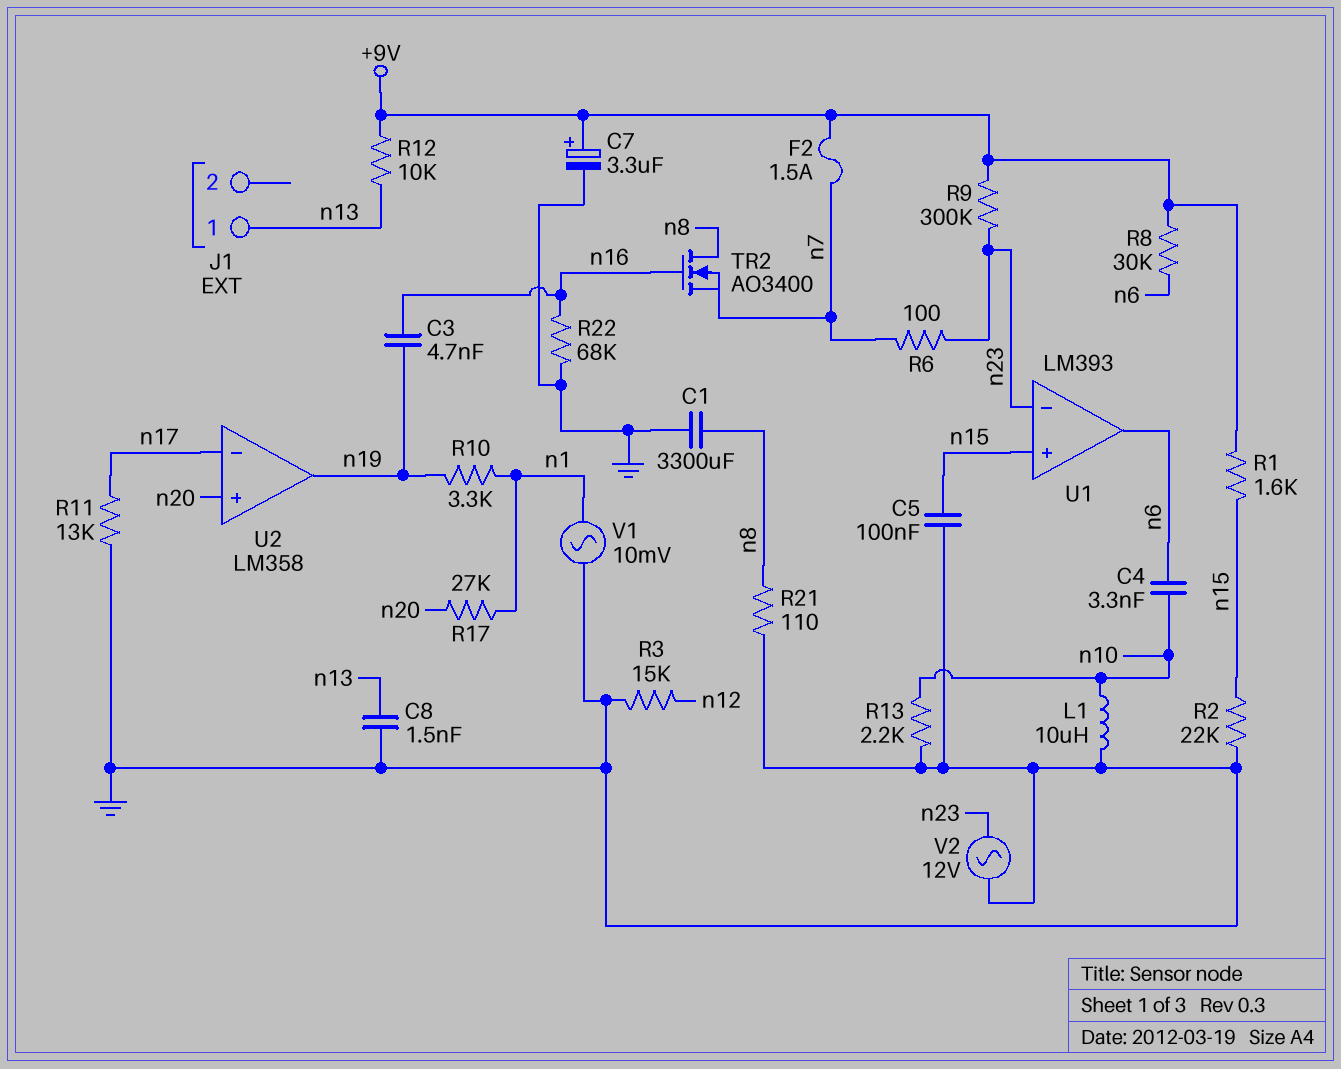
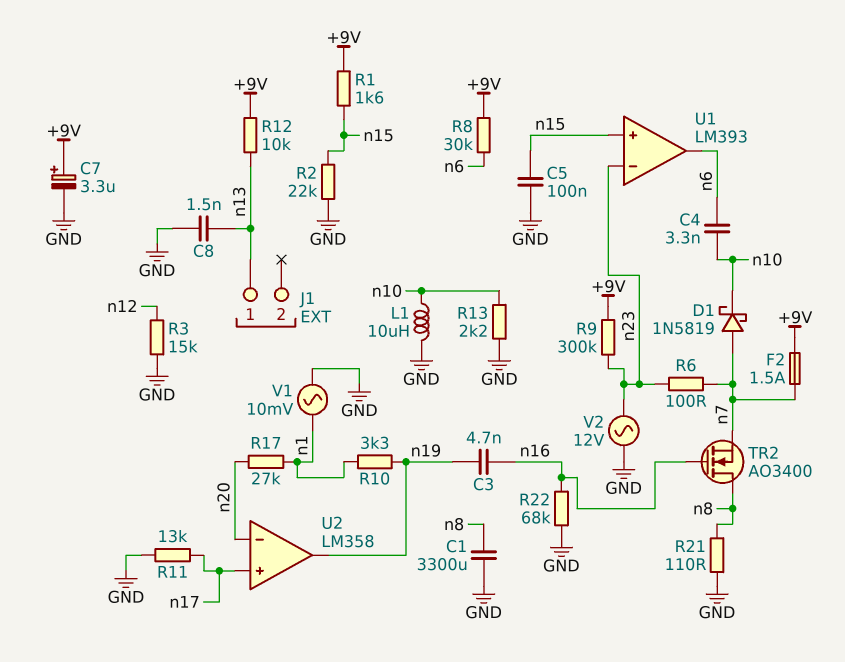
D1: none -> schottky 1N5819 (A n7, K n10)
U2 pin in+: n20 -> n17
U2 pin in-: n17 -> n20

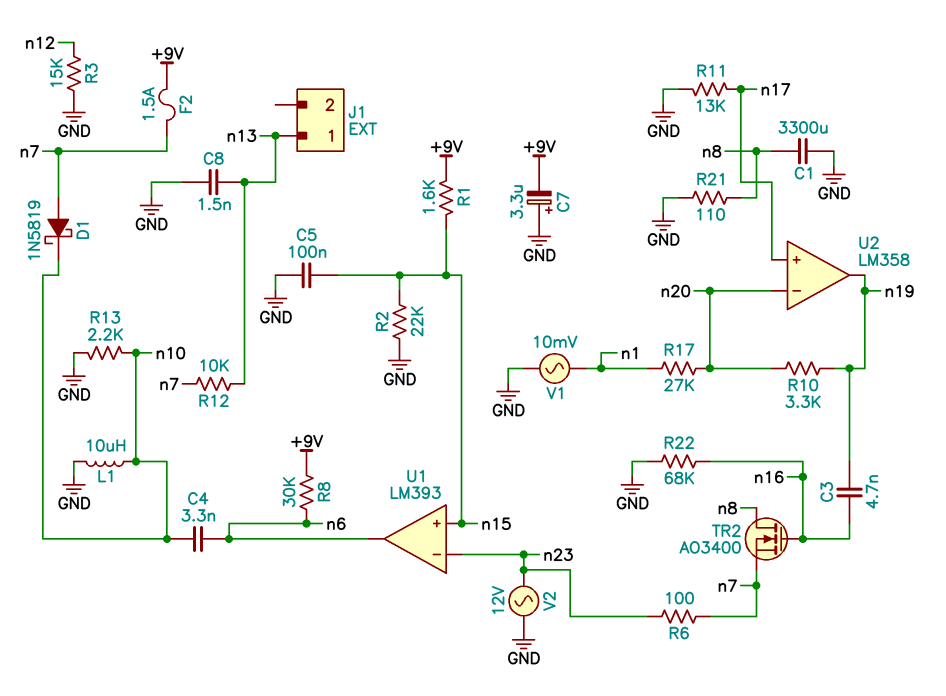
C7: 3.3uF (plus +9V, minus GND) -> 3.3uF (plus GND, minus +9V)
R9: 300k (+9V, n23) -> none
R10: 3.3k (n1, n19) -> 3.3k (n19, n20)
R12: 10k (+9V, n13) -> 10k (n7, n13)

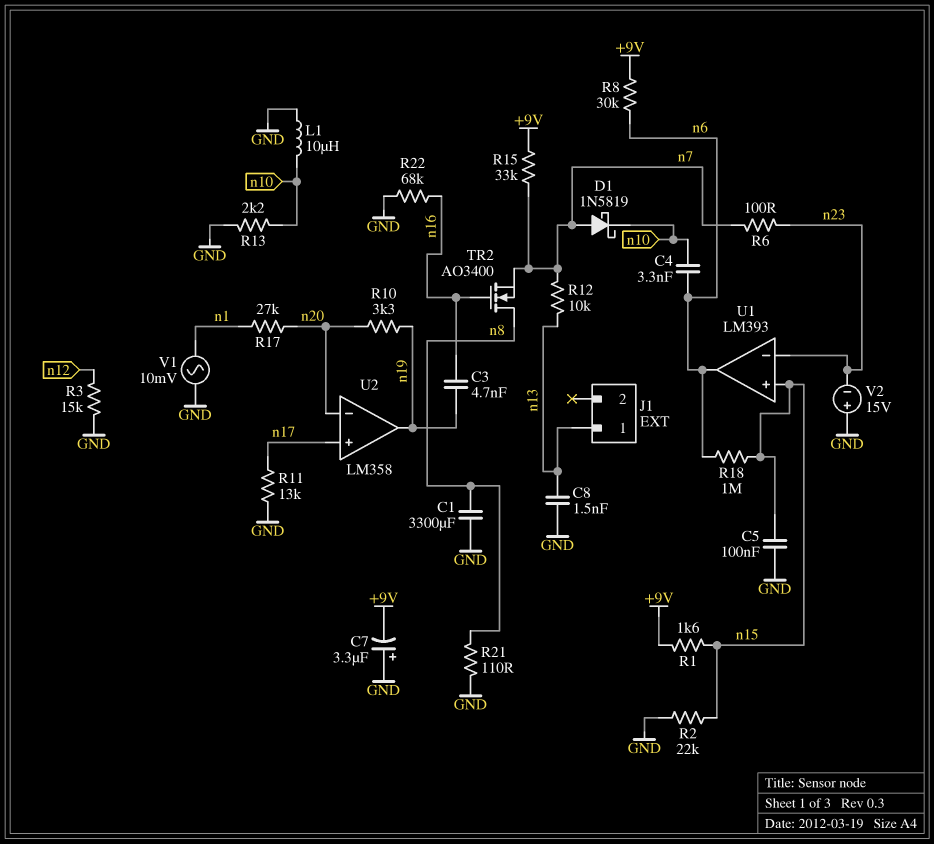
F2: 1.5A (+9V, n7) -> none
R15: none -> 33k (+9V, n7)
R18: none -> 1M (n6, n15)
V2: AC 12V (GND, n23) -> 15V (plus GND, minus n23)

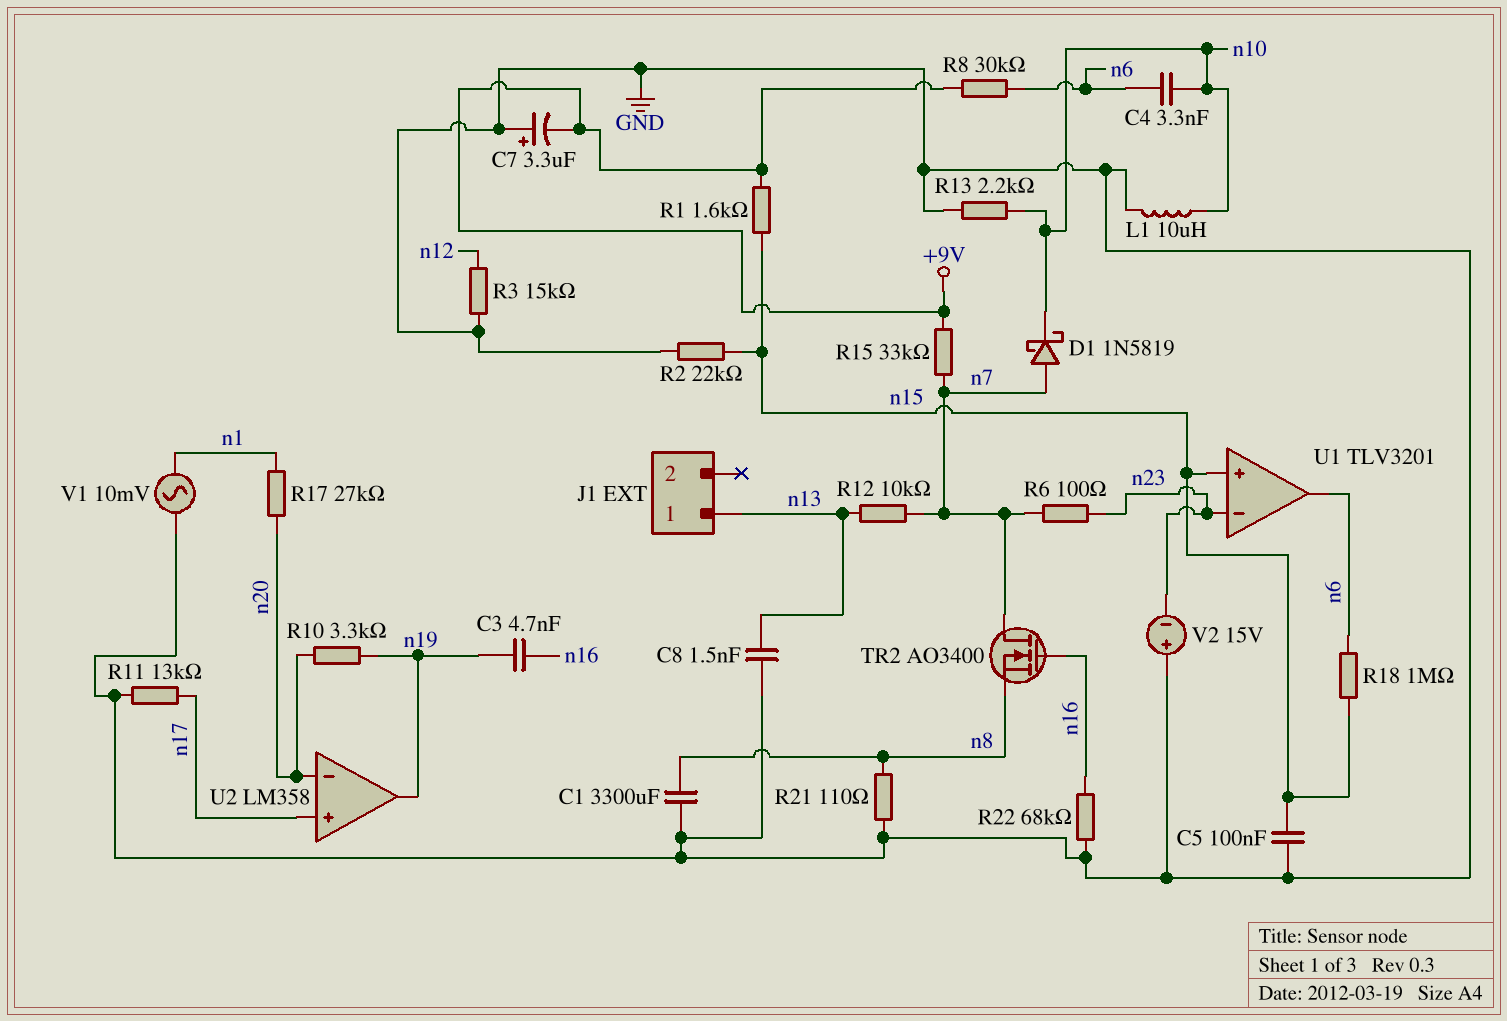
TR2: NMOS AO3400 (G n16, D n8, S n7) -> NMOS AO3400 (G n16, D n7, S n8)
U1: LM393 -> TLV3201

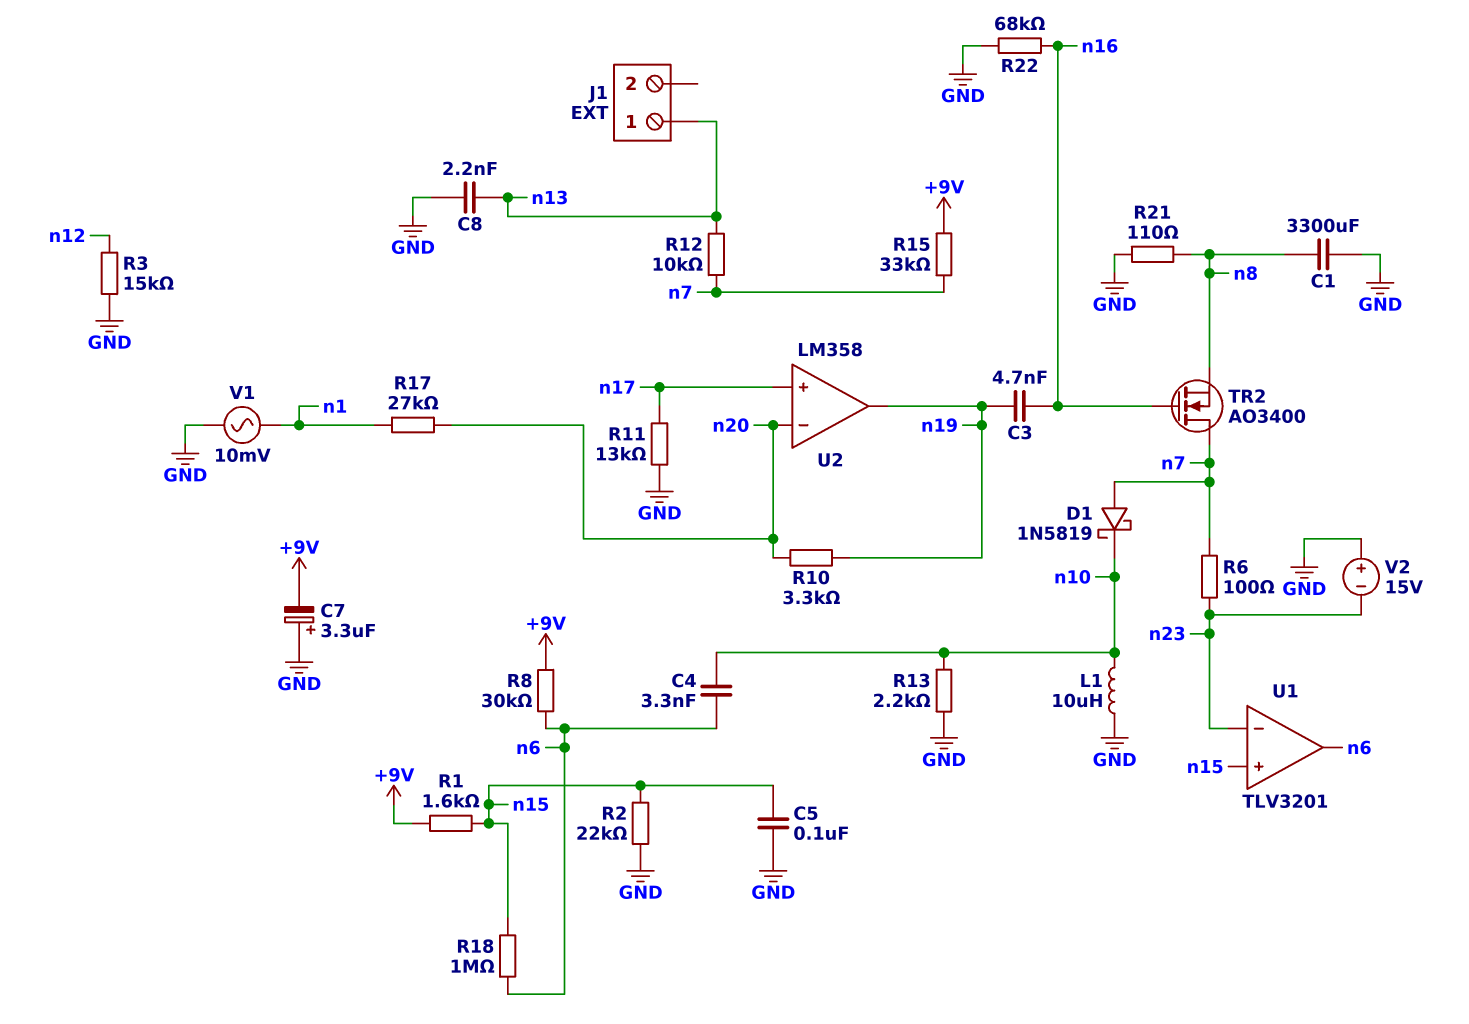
C8: 1.5nF (GND, n13) -> 2.2nF (GND, n13)

